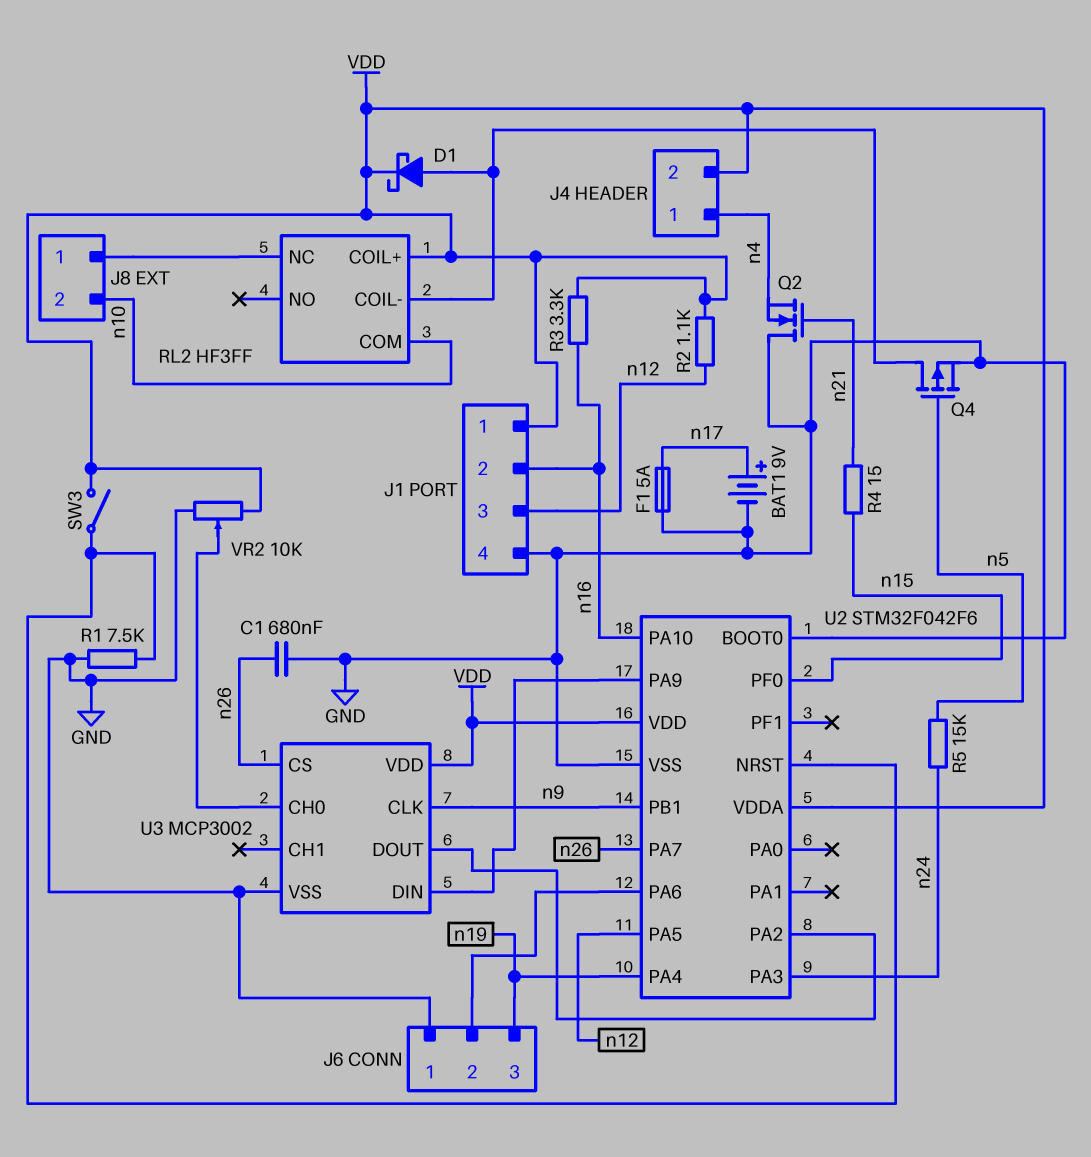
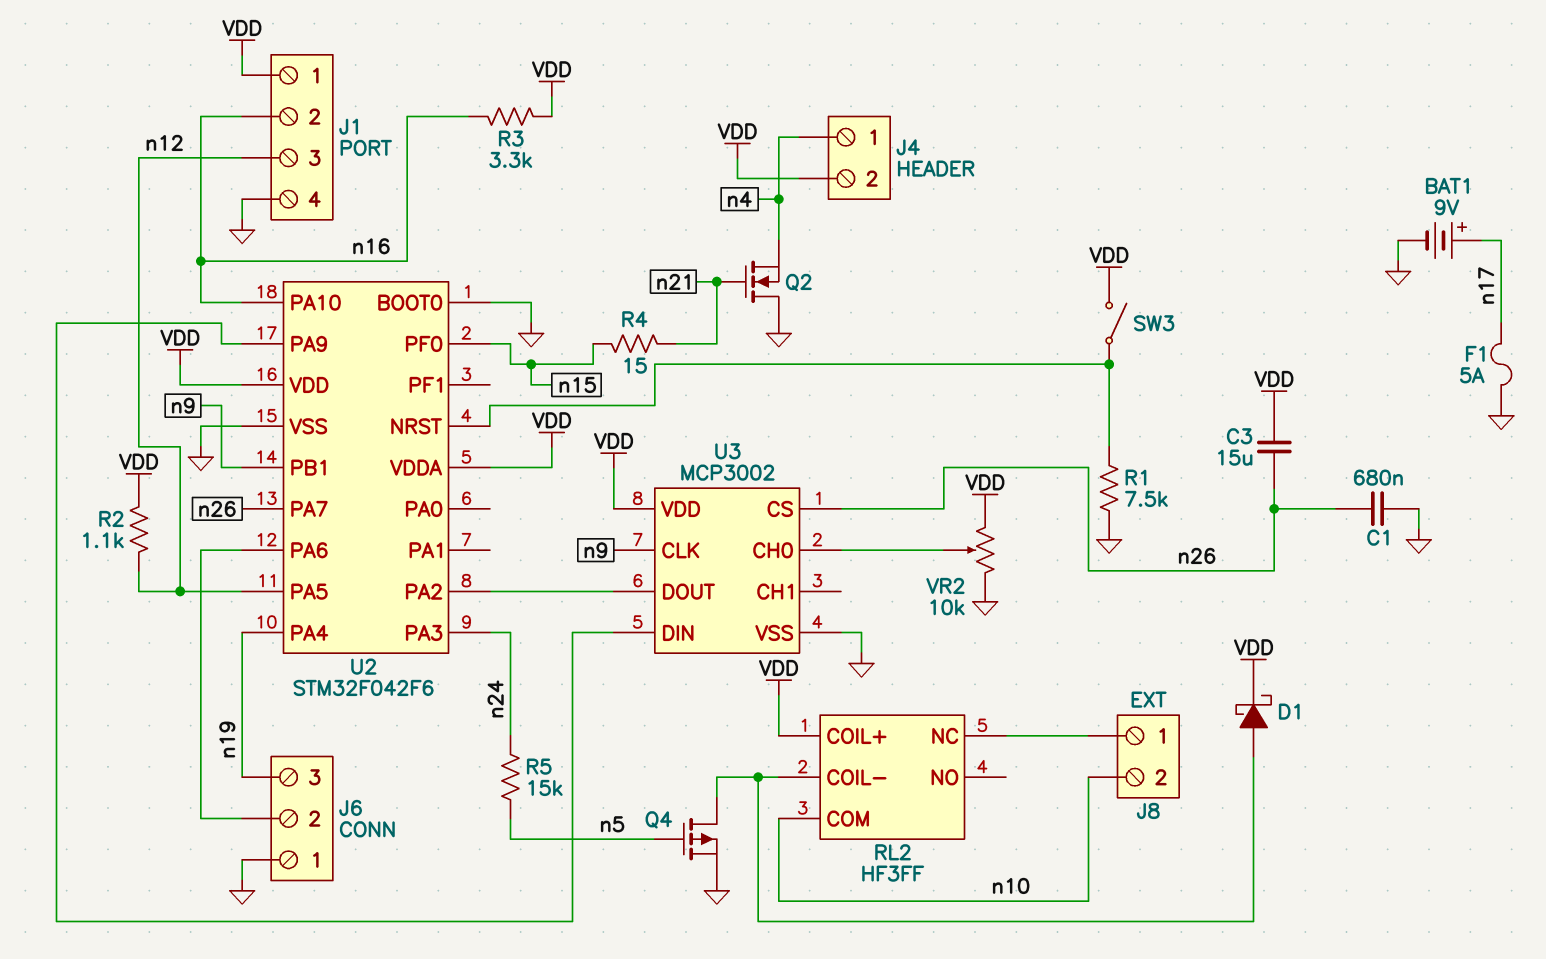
C3: none -> 15uF (VDD, n26)

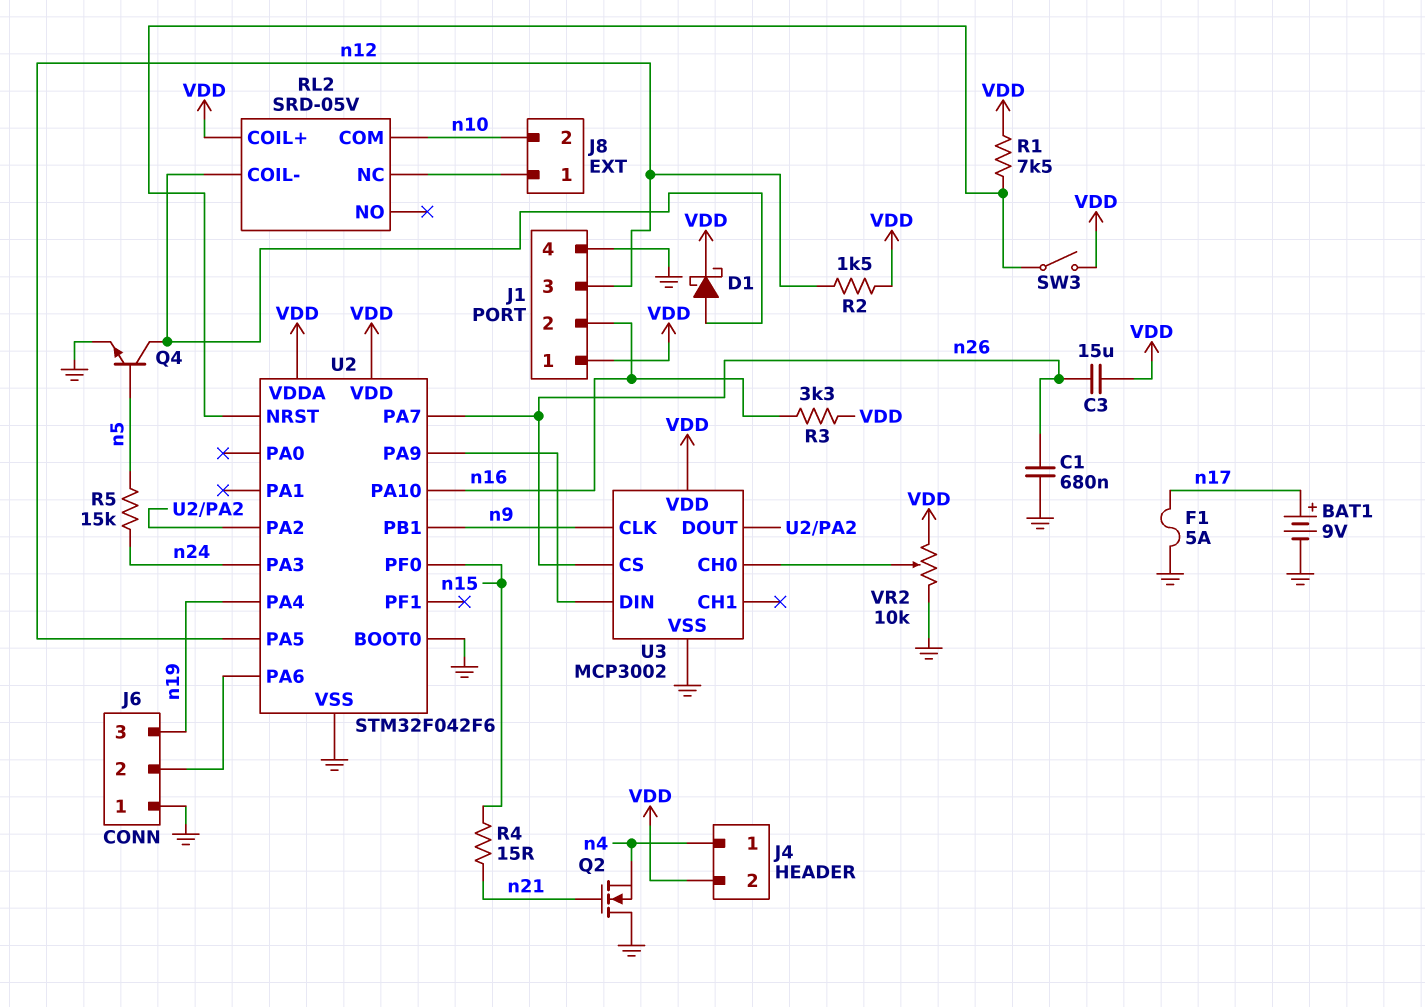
Q4: PMOS (G n5, D RL2/COIL-, S GND) -> NPN (B n5, C RL2/COIL-, E GND)
R1: 7.5k (GND, U2/NRST) -> 7.5k (U2/NRST, VDD)
R2: 1.1k (VDD, n12) -> 1.5k (VDD, n12)
RL2: HF3FF -> SRD-05V

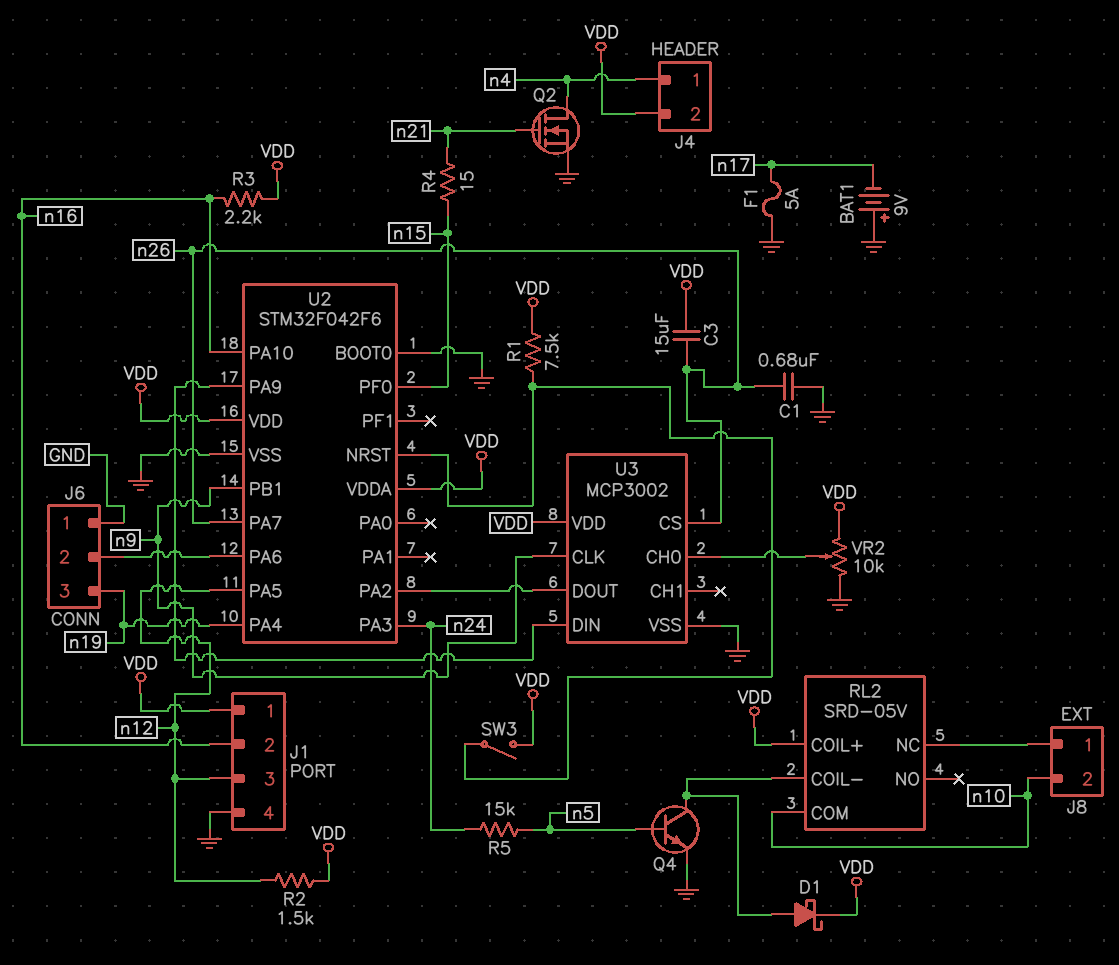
BAT1: 9V (plus n17, minus GND) -> 9V (plus GND, minus n17)
Q2: NMOS (G n21, D GND, S n4) -> NMOS (G n21, D n4, S GND)
R3: 3.3k (VDD, n16) -> 2.2k (VDD, n16)

